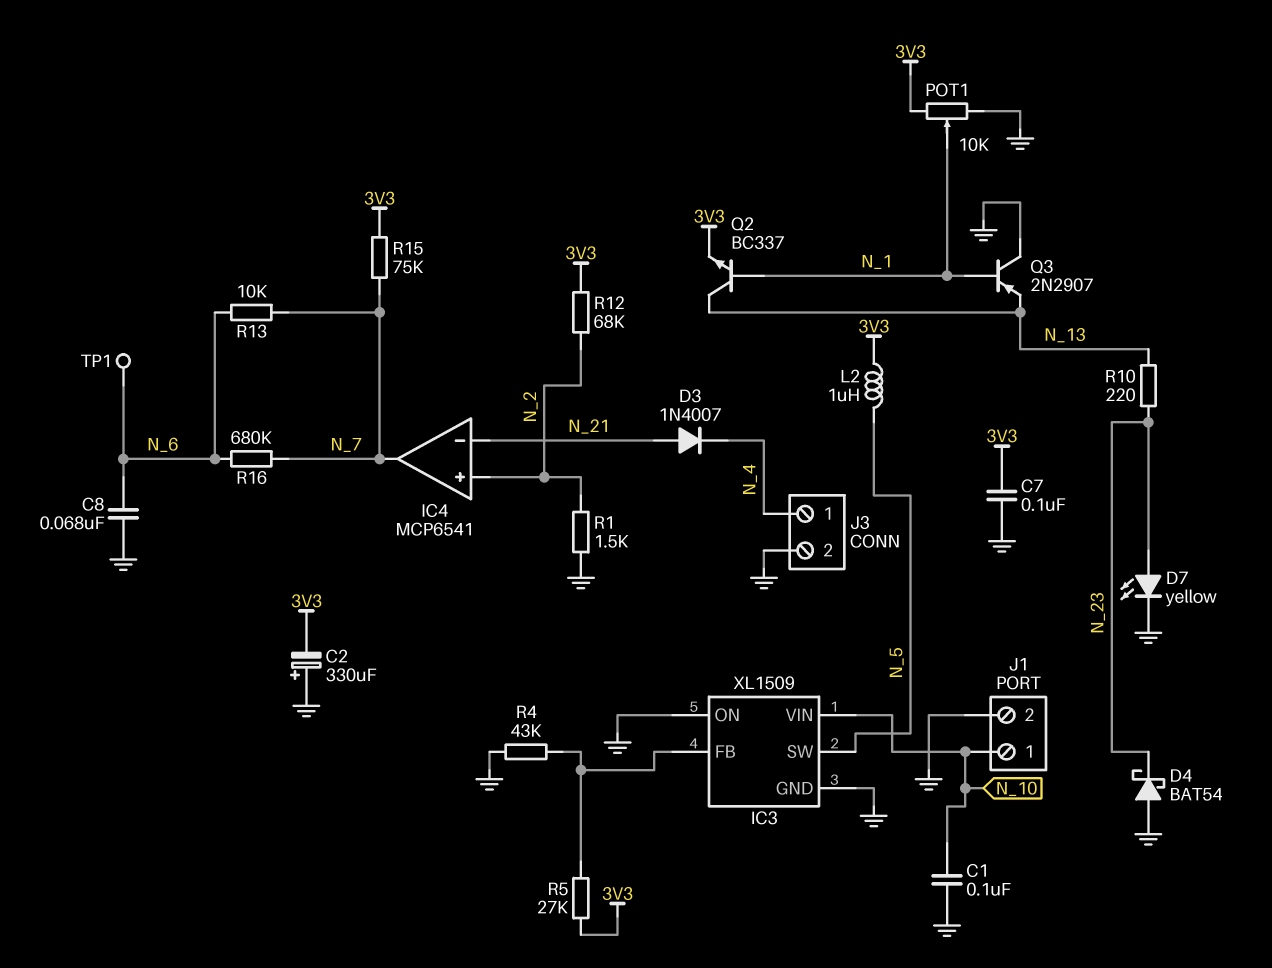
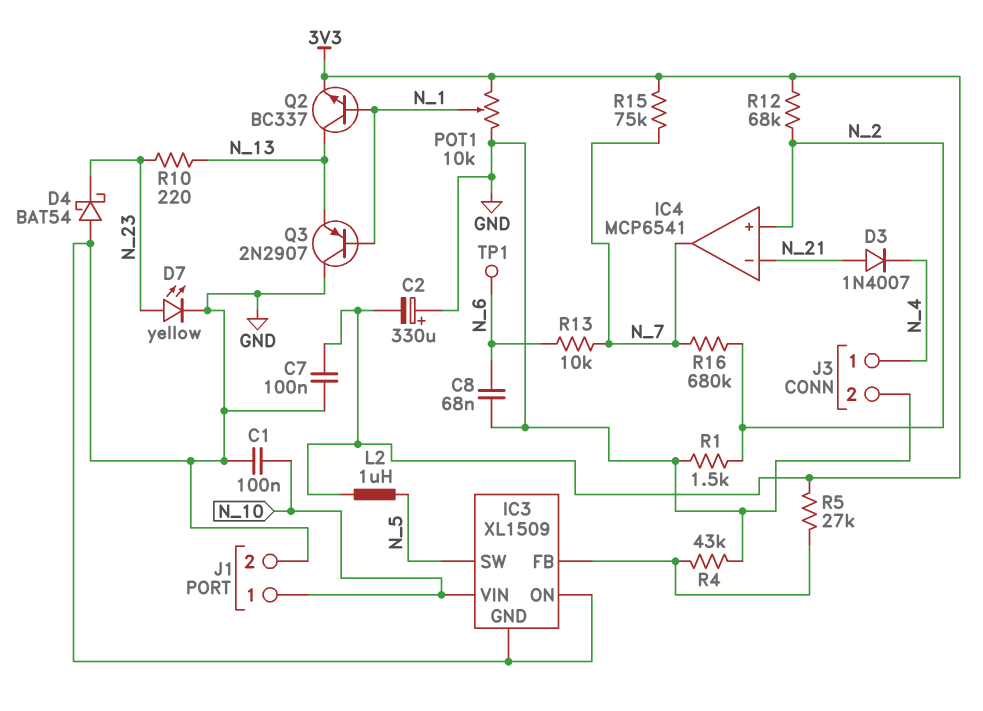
R16: 680k (N_6, N_7) -> 680k (N_2, N_7)

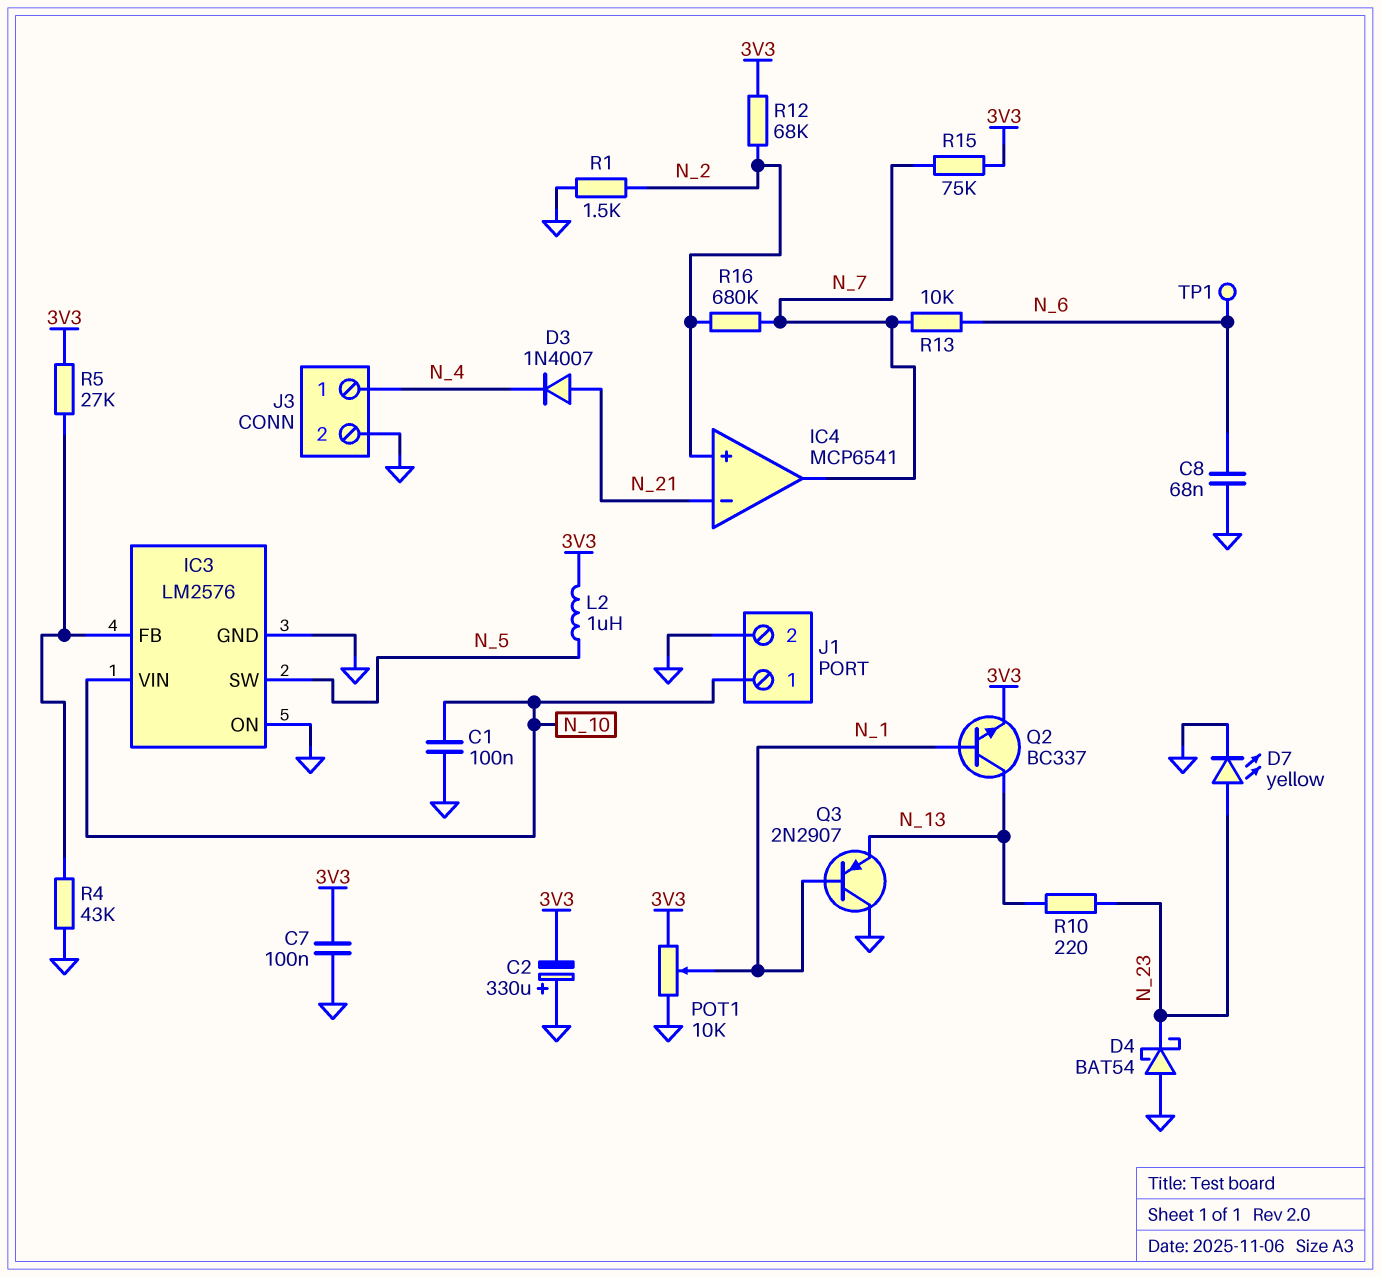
IC3: XL1509 -> LM2576

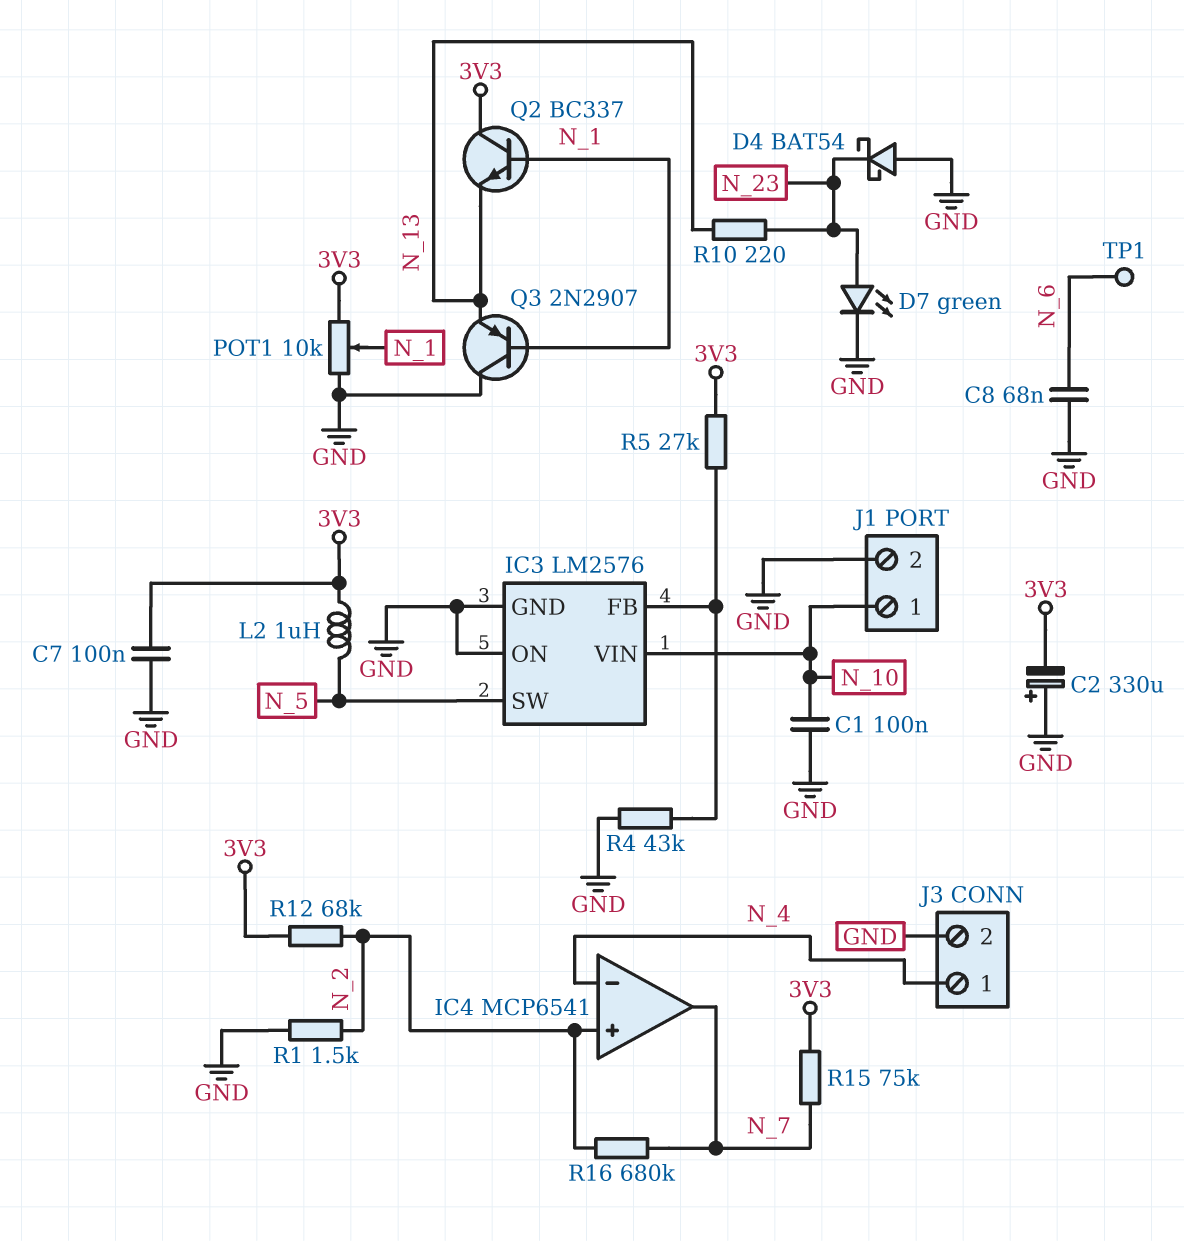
D3: diode 1N4007 (A N_21, K N_4) -> none
D7: LED yellow (A N_23, K GND) -> LED green (A N_23, K GND)
IC4 pin in-: N_21 -> N_4
Q2: NPN BC337 (B N_1, C N_13, E 3V3) -> NPN BC337 (B N_1, C 3V3, E N_13)
R13: 10k (N_6, N_7) -> none

